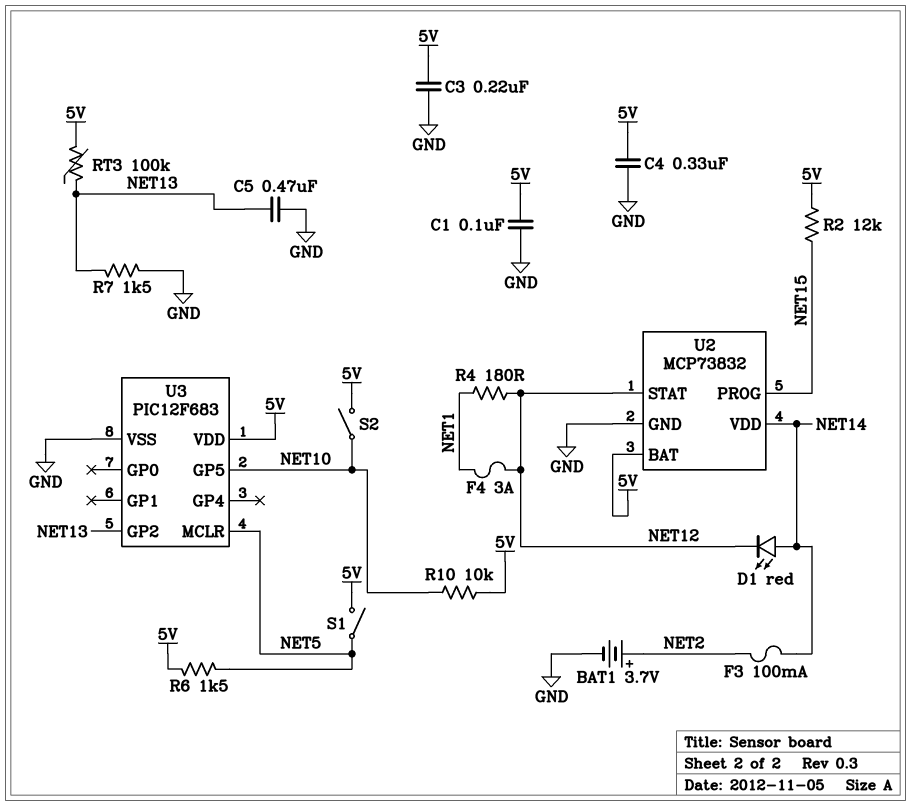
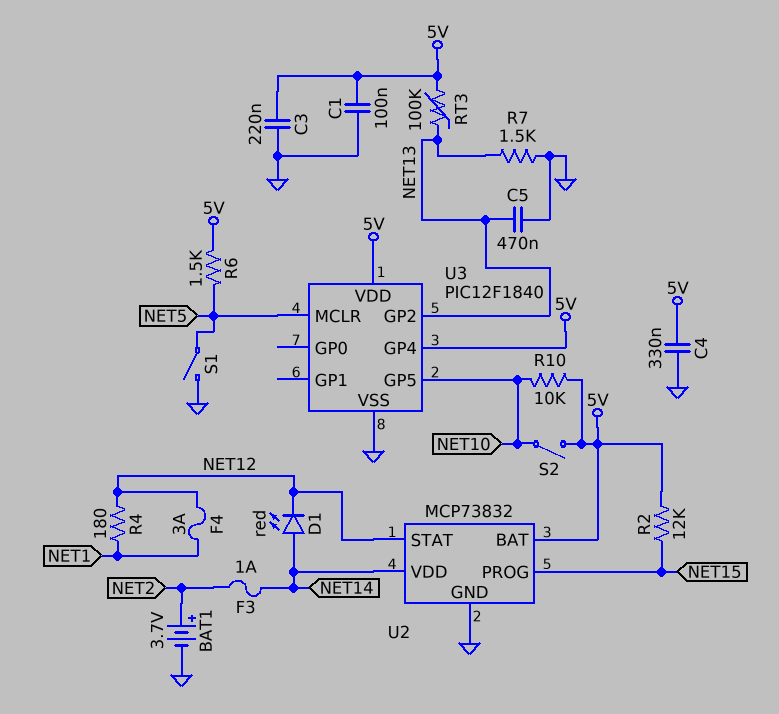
F3: 100mA (NET2, NET14) -> 1A (NET2, NET14)
S1: switch (5V, NET5) -> switch (GND, NET5)
U3: PIC12F683 -> PIC12F1840
U3 pin GP4: none -> 5V

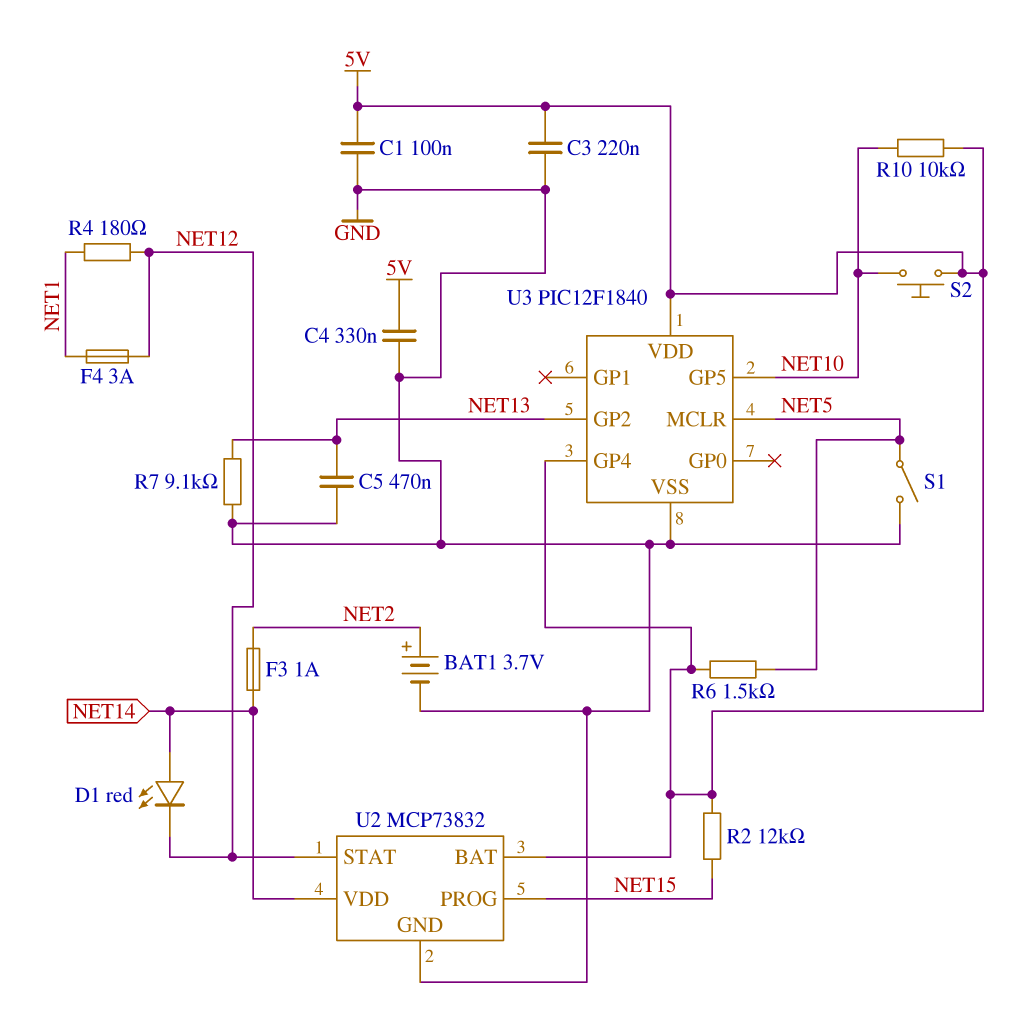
R7: 1.5k (GND, NET13) -> 9.1k (GND, NET13)
RT3: 100k (5V, NET13) -> none
S2: switch (5V, NET10) -> button (5V, NET10)

